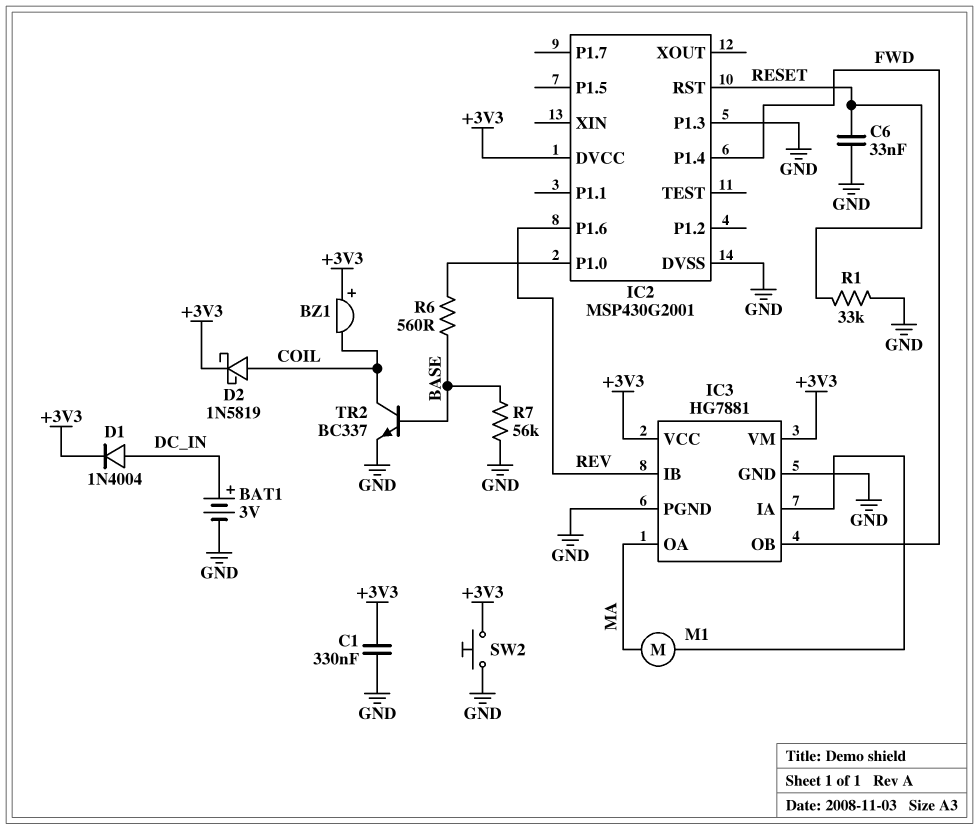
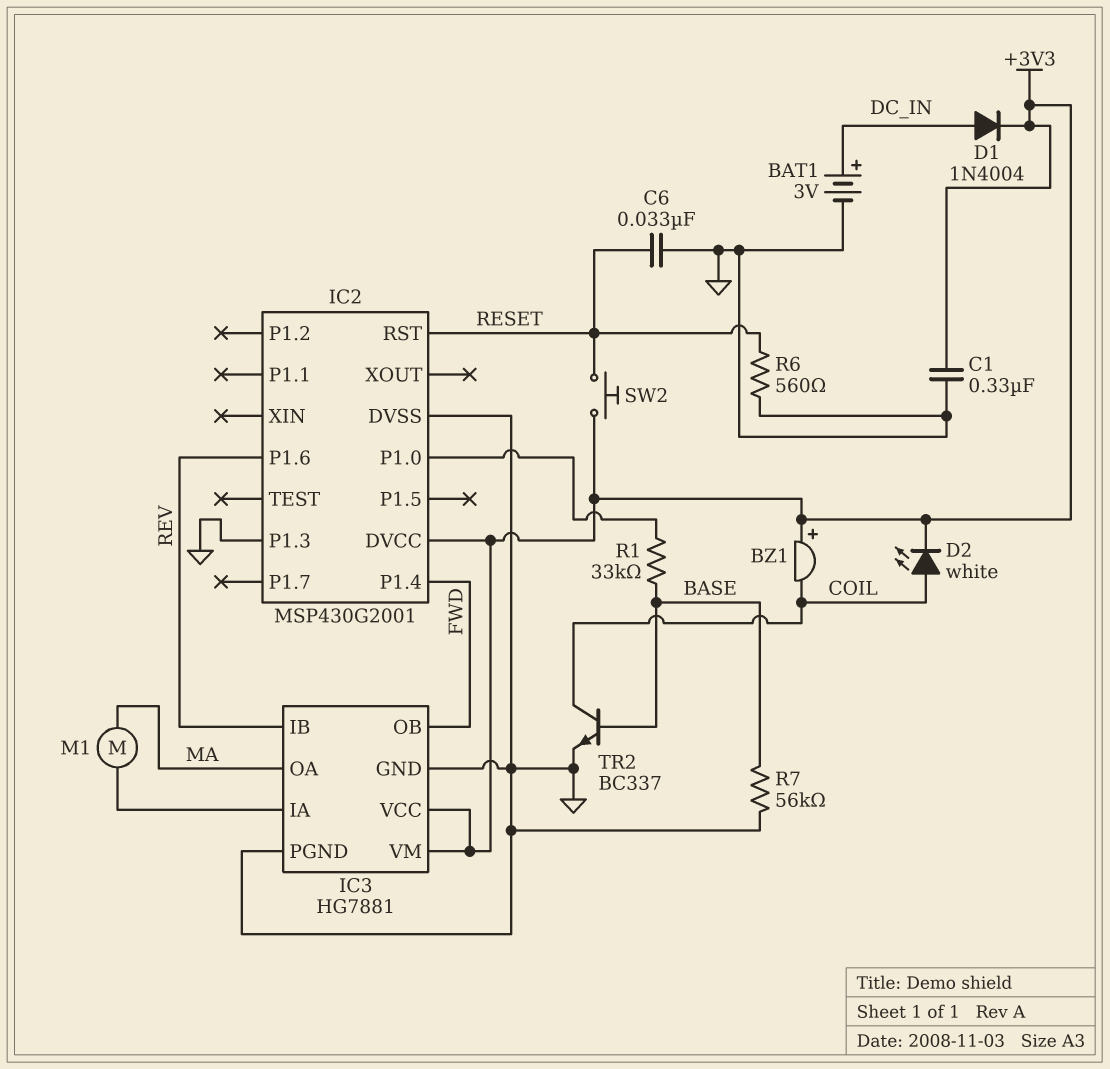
D2: schottky 1N5819 (A COIL, K +3V3) -> LED white (A COIL, K +3V3)
R1: 33k (GND, RESET) -> 33k (BASE, IC2/P1.0)
R6: 560 (BASE, IC2/P1.0) -> 560 (GND, RESET)
SW2: button (+3V3, GND) -> button (+3V3, RESET)

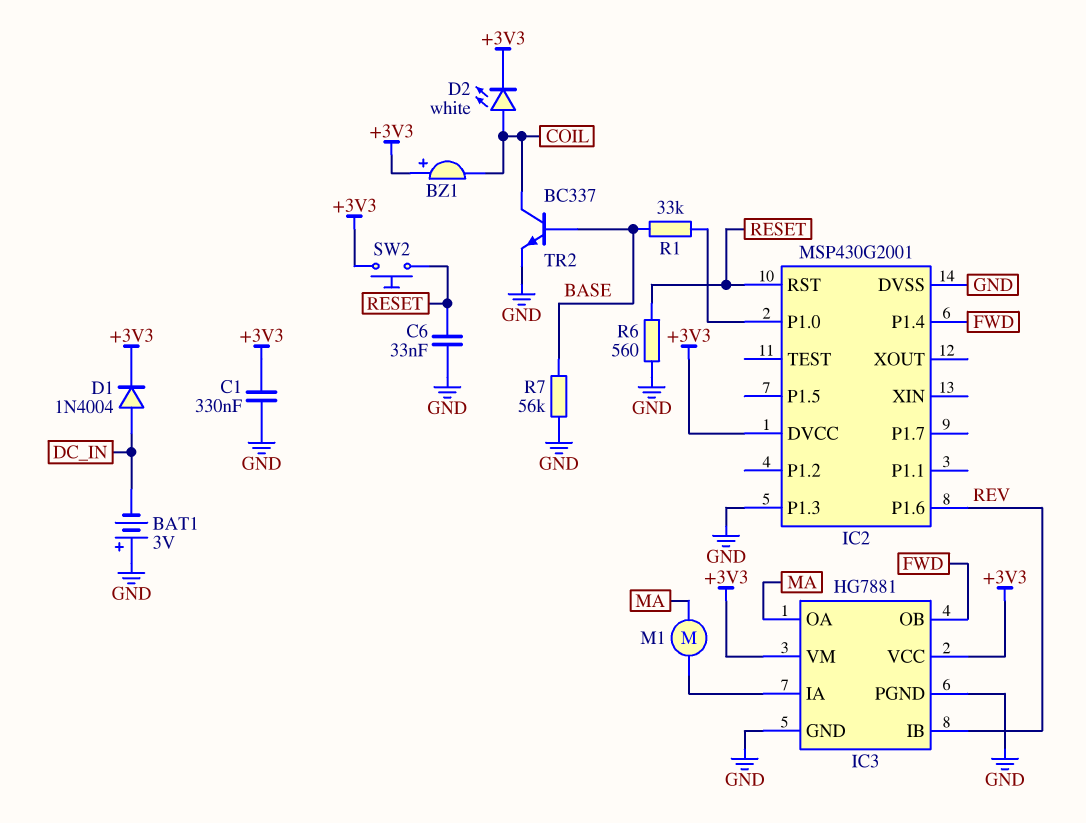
BAT1: 3V (plus DC_IN, minus GND) -> 3V (plus GND, minus DC_IN)

